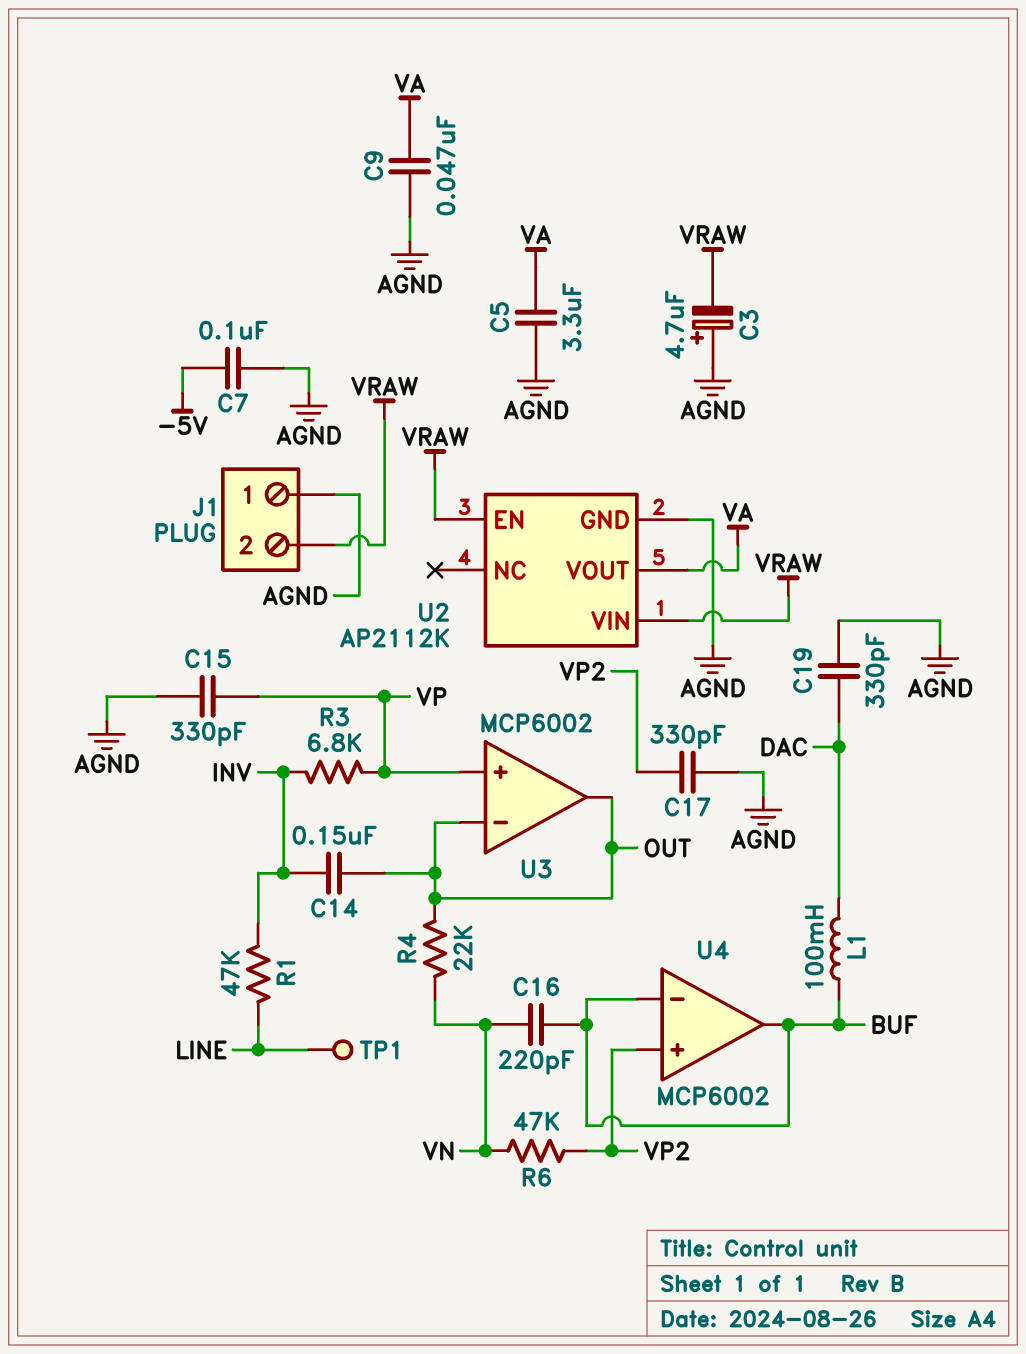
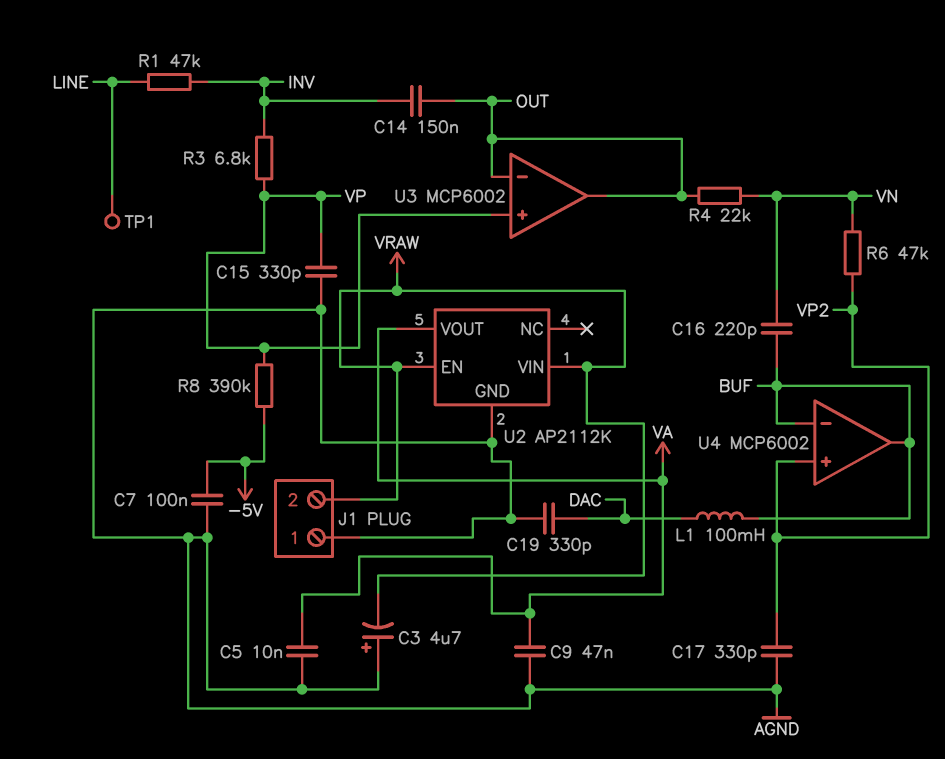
C5: 3.3uF (AGND, VA) -> 10nF (AGND, VA)
R8: none -> 390k (-5V, VP)

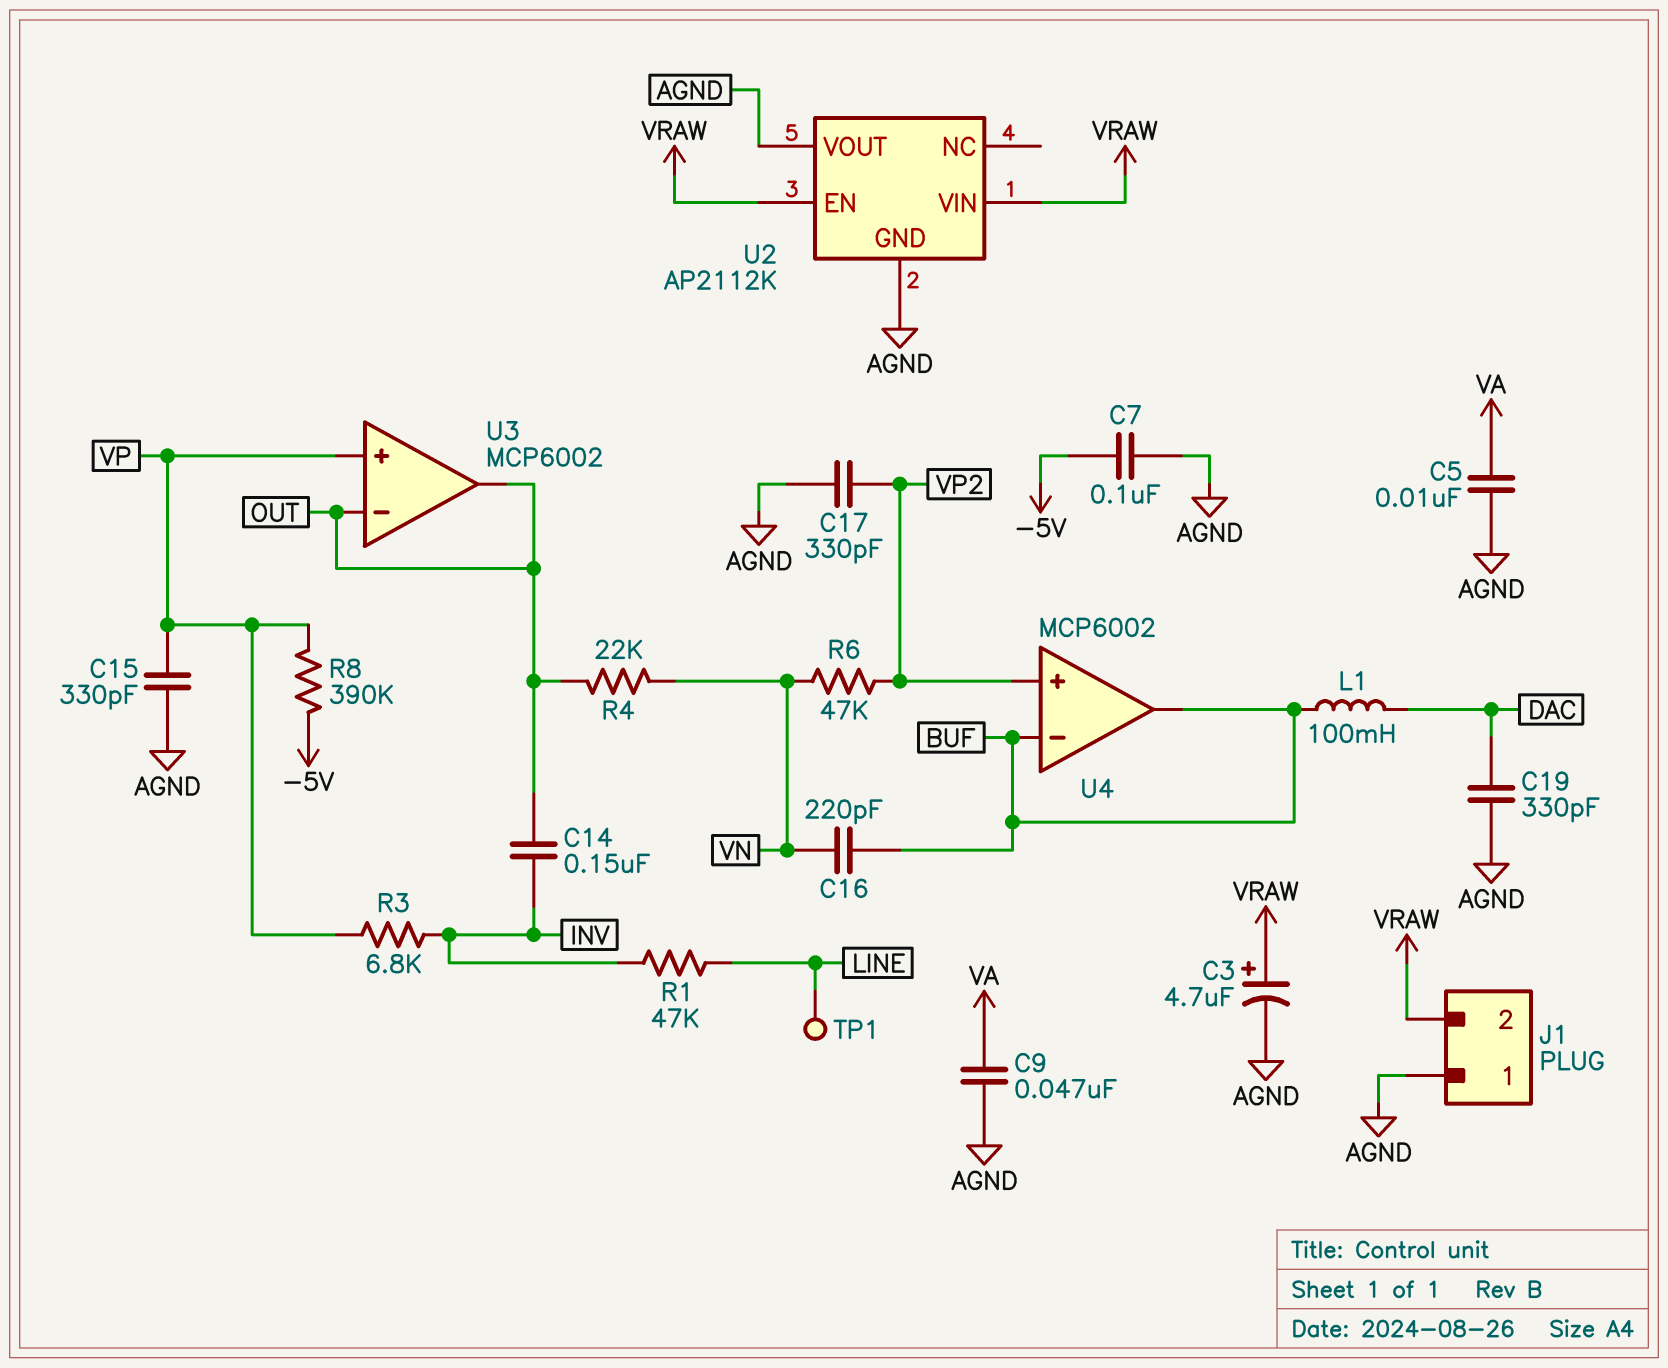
C3: 4.7uF (plus AGND, minus VRAW) -> 4.7uF (plus VRAW, minus AGND)
U2 pin VOUT: VA -> AGND

